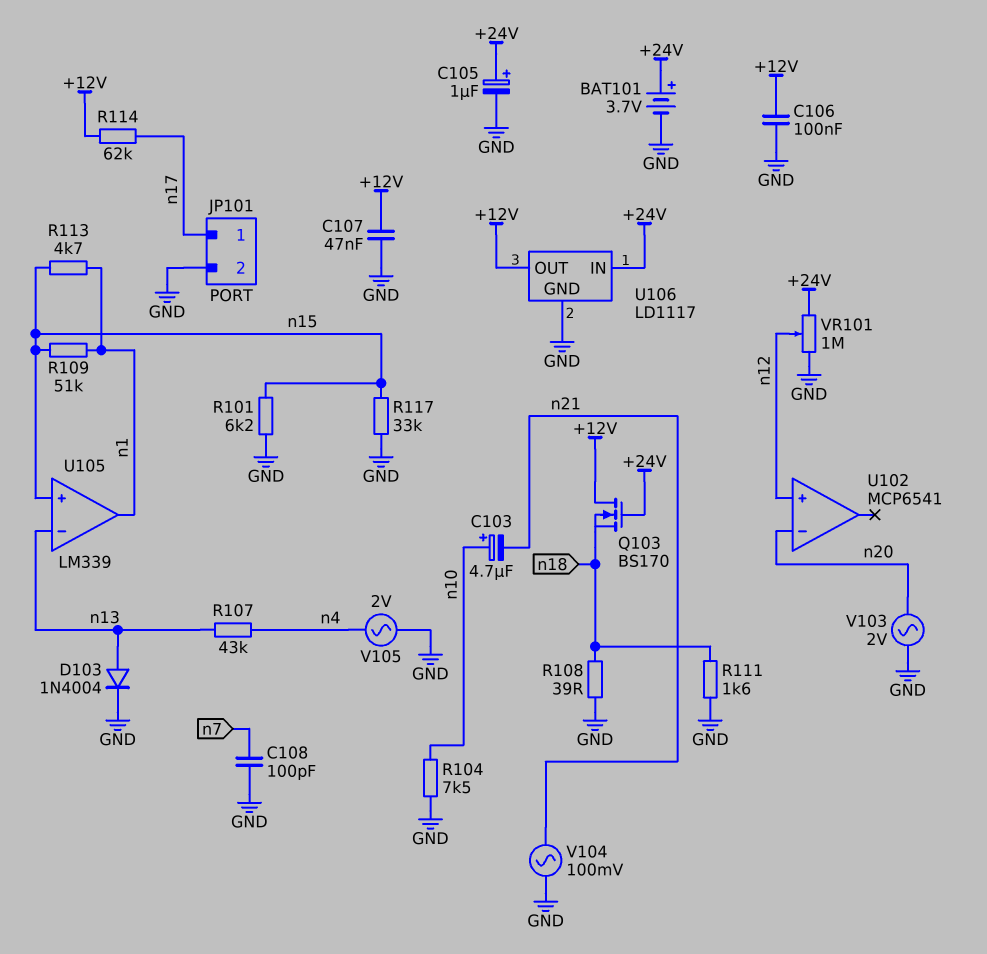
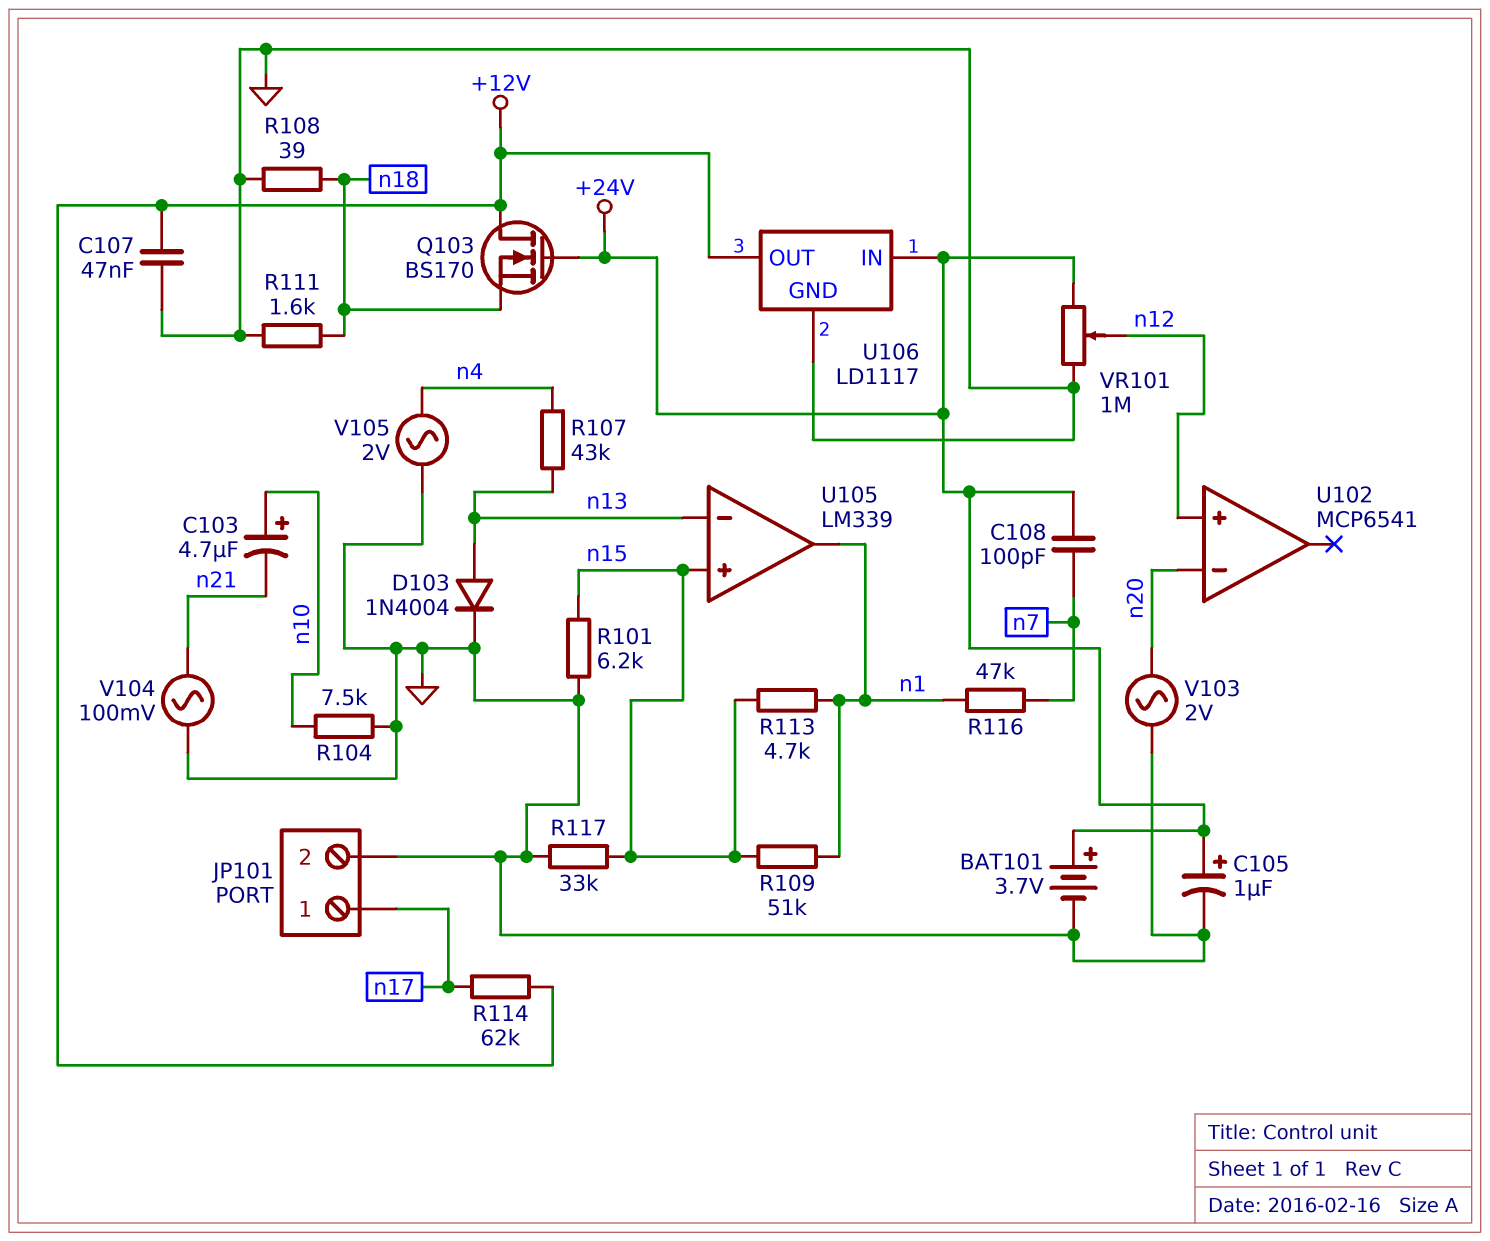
C106: 100nF (+12V, GND) -> none
C108: 100pF (GND, n7) -> 100pF (+24V, n7)
R116: none -> 47k (n1, n7)

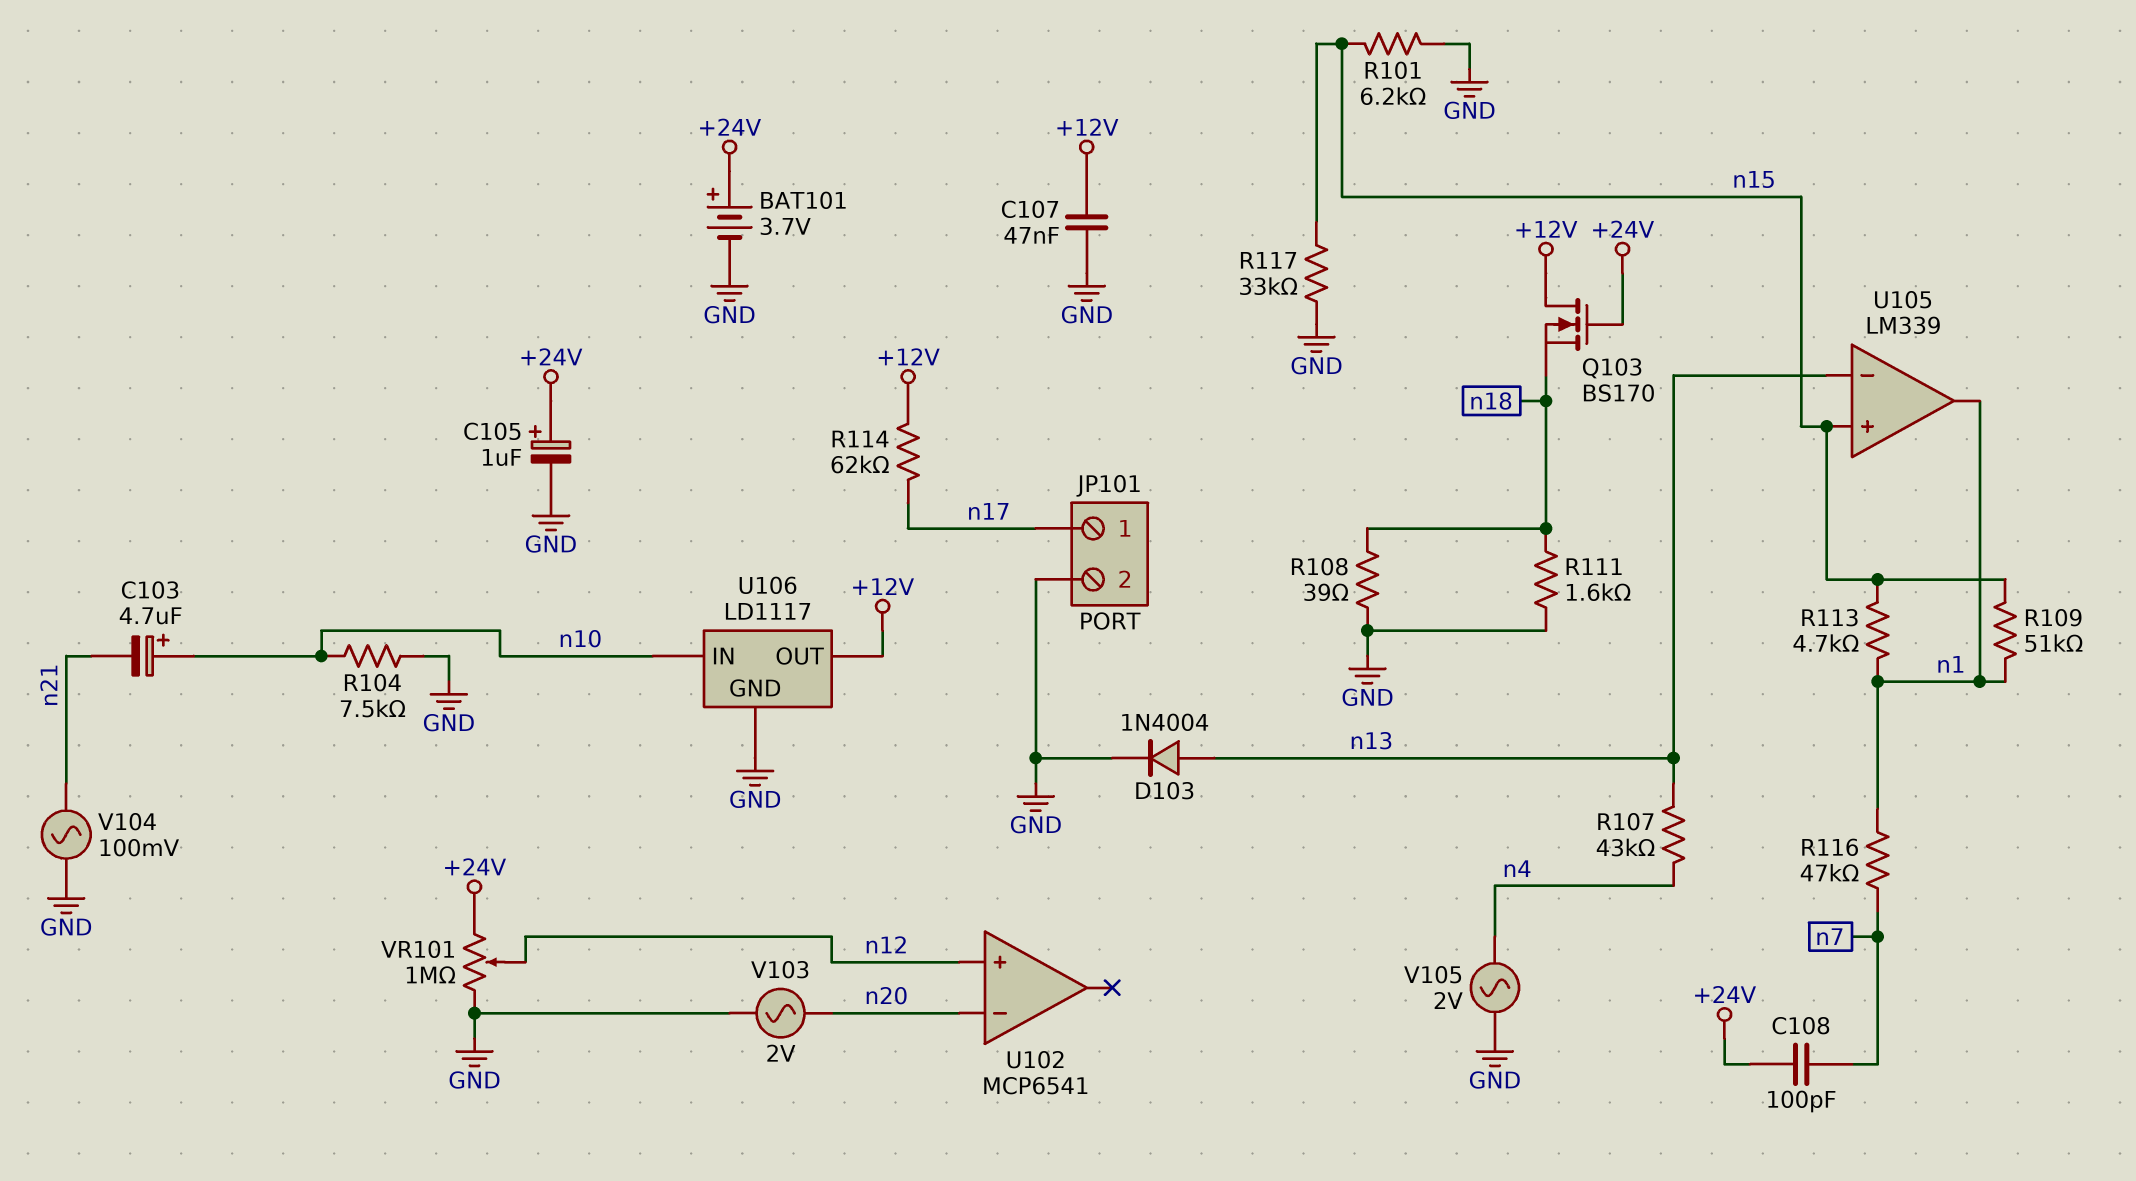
U106 pin IN: +24V -> n10

